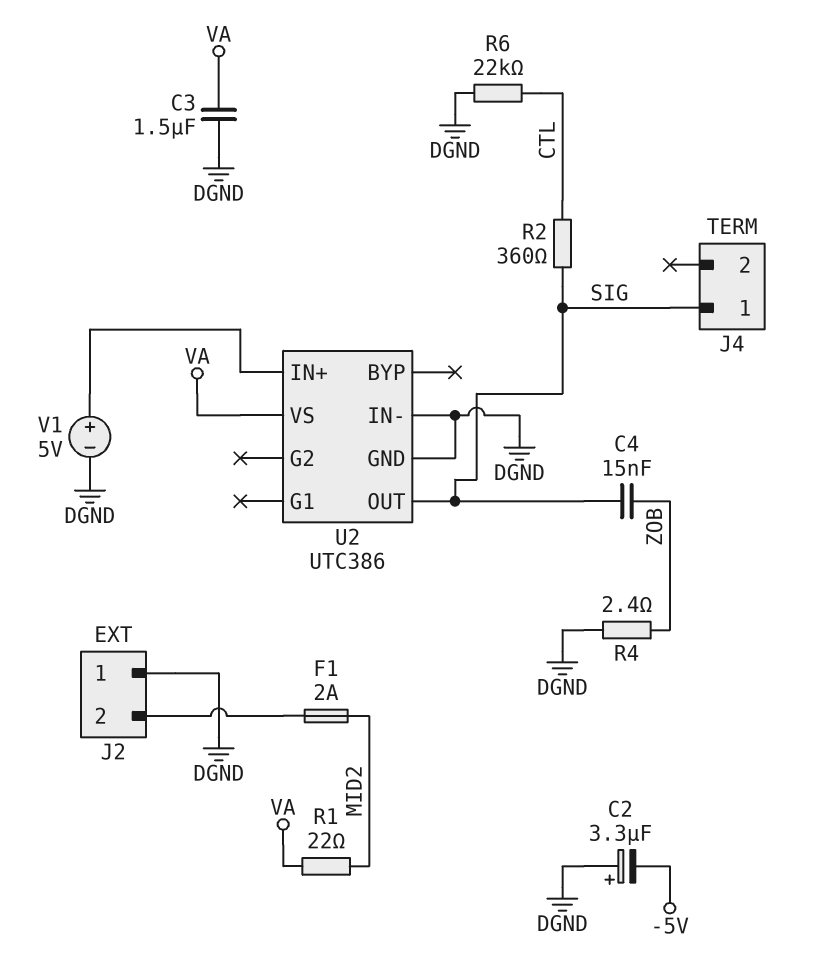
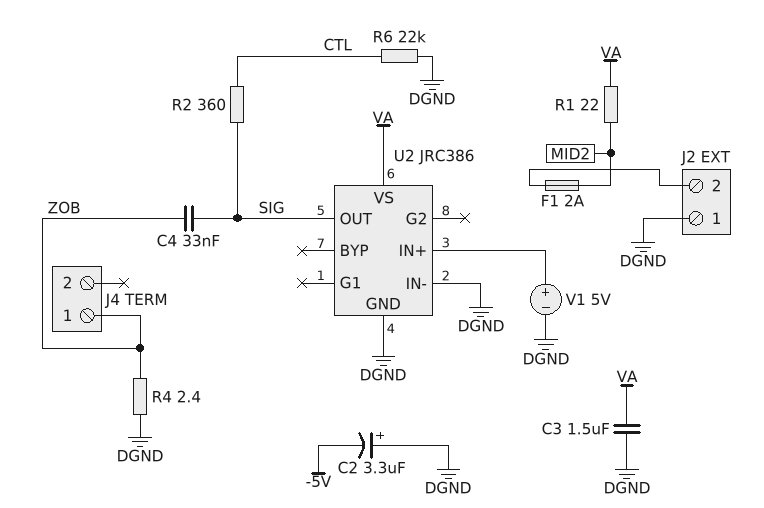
C4: 15nF (SIG, ZOB) -> 33nF (SIG, ZOB)
J4 pin 1: SIG -> ZOB
U2: UTC386 -> JRC386

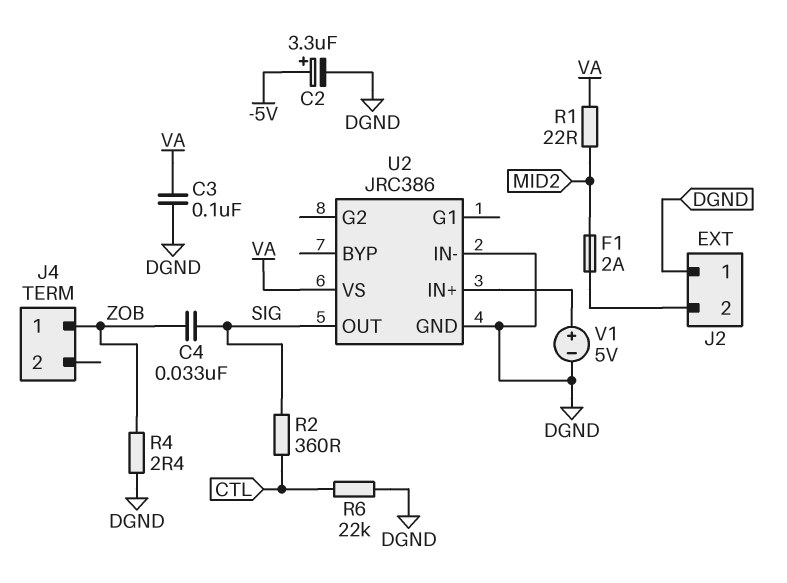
C2: 3.3uF (plus DGND, minus -5V) -> 3.3uF (plus -5V, minus DGND)
C3: 1.5uF (DGND, VA) -> 100nF (DGND, VA)

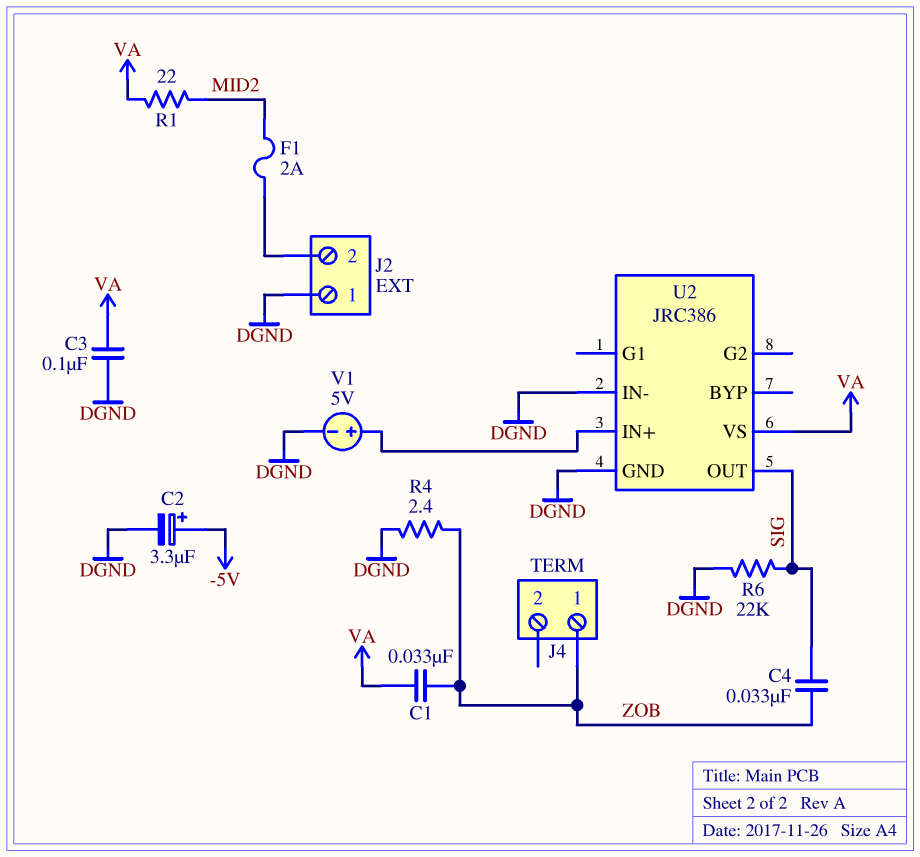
C1: none -> 33nF (VA, ZOB)
R2: 360 (CTL, SIG) -> none
R6: 22k (CTL, DGND) -> 22k (DGND, SIG)

